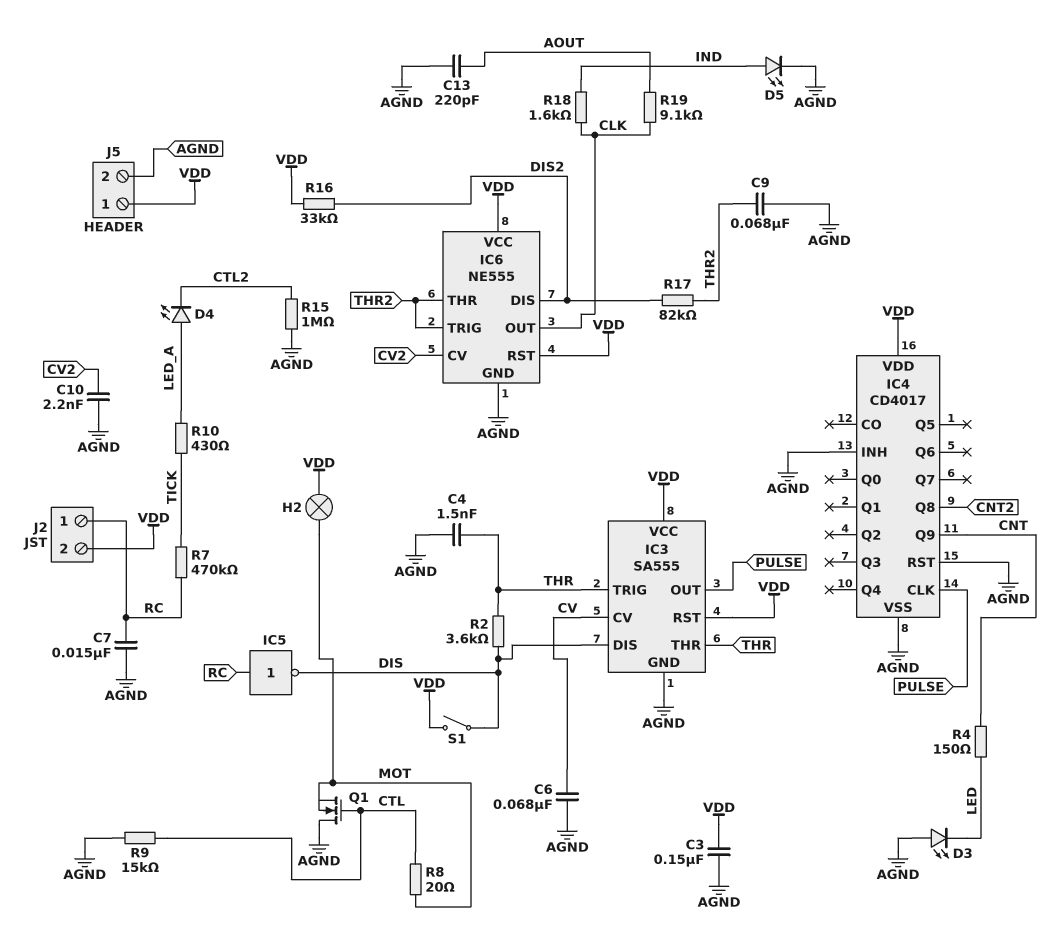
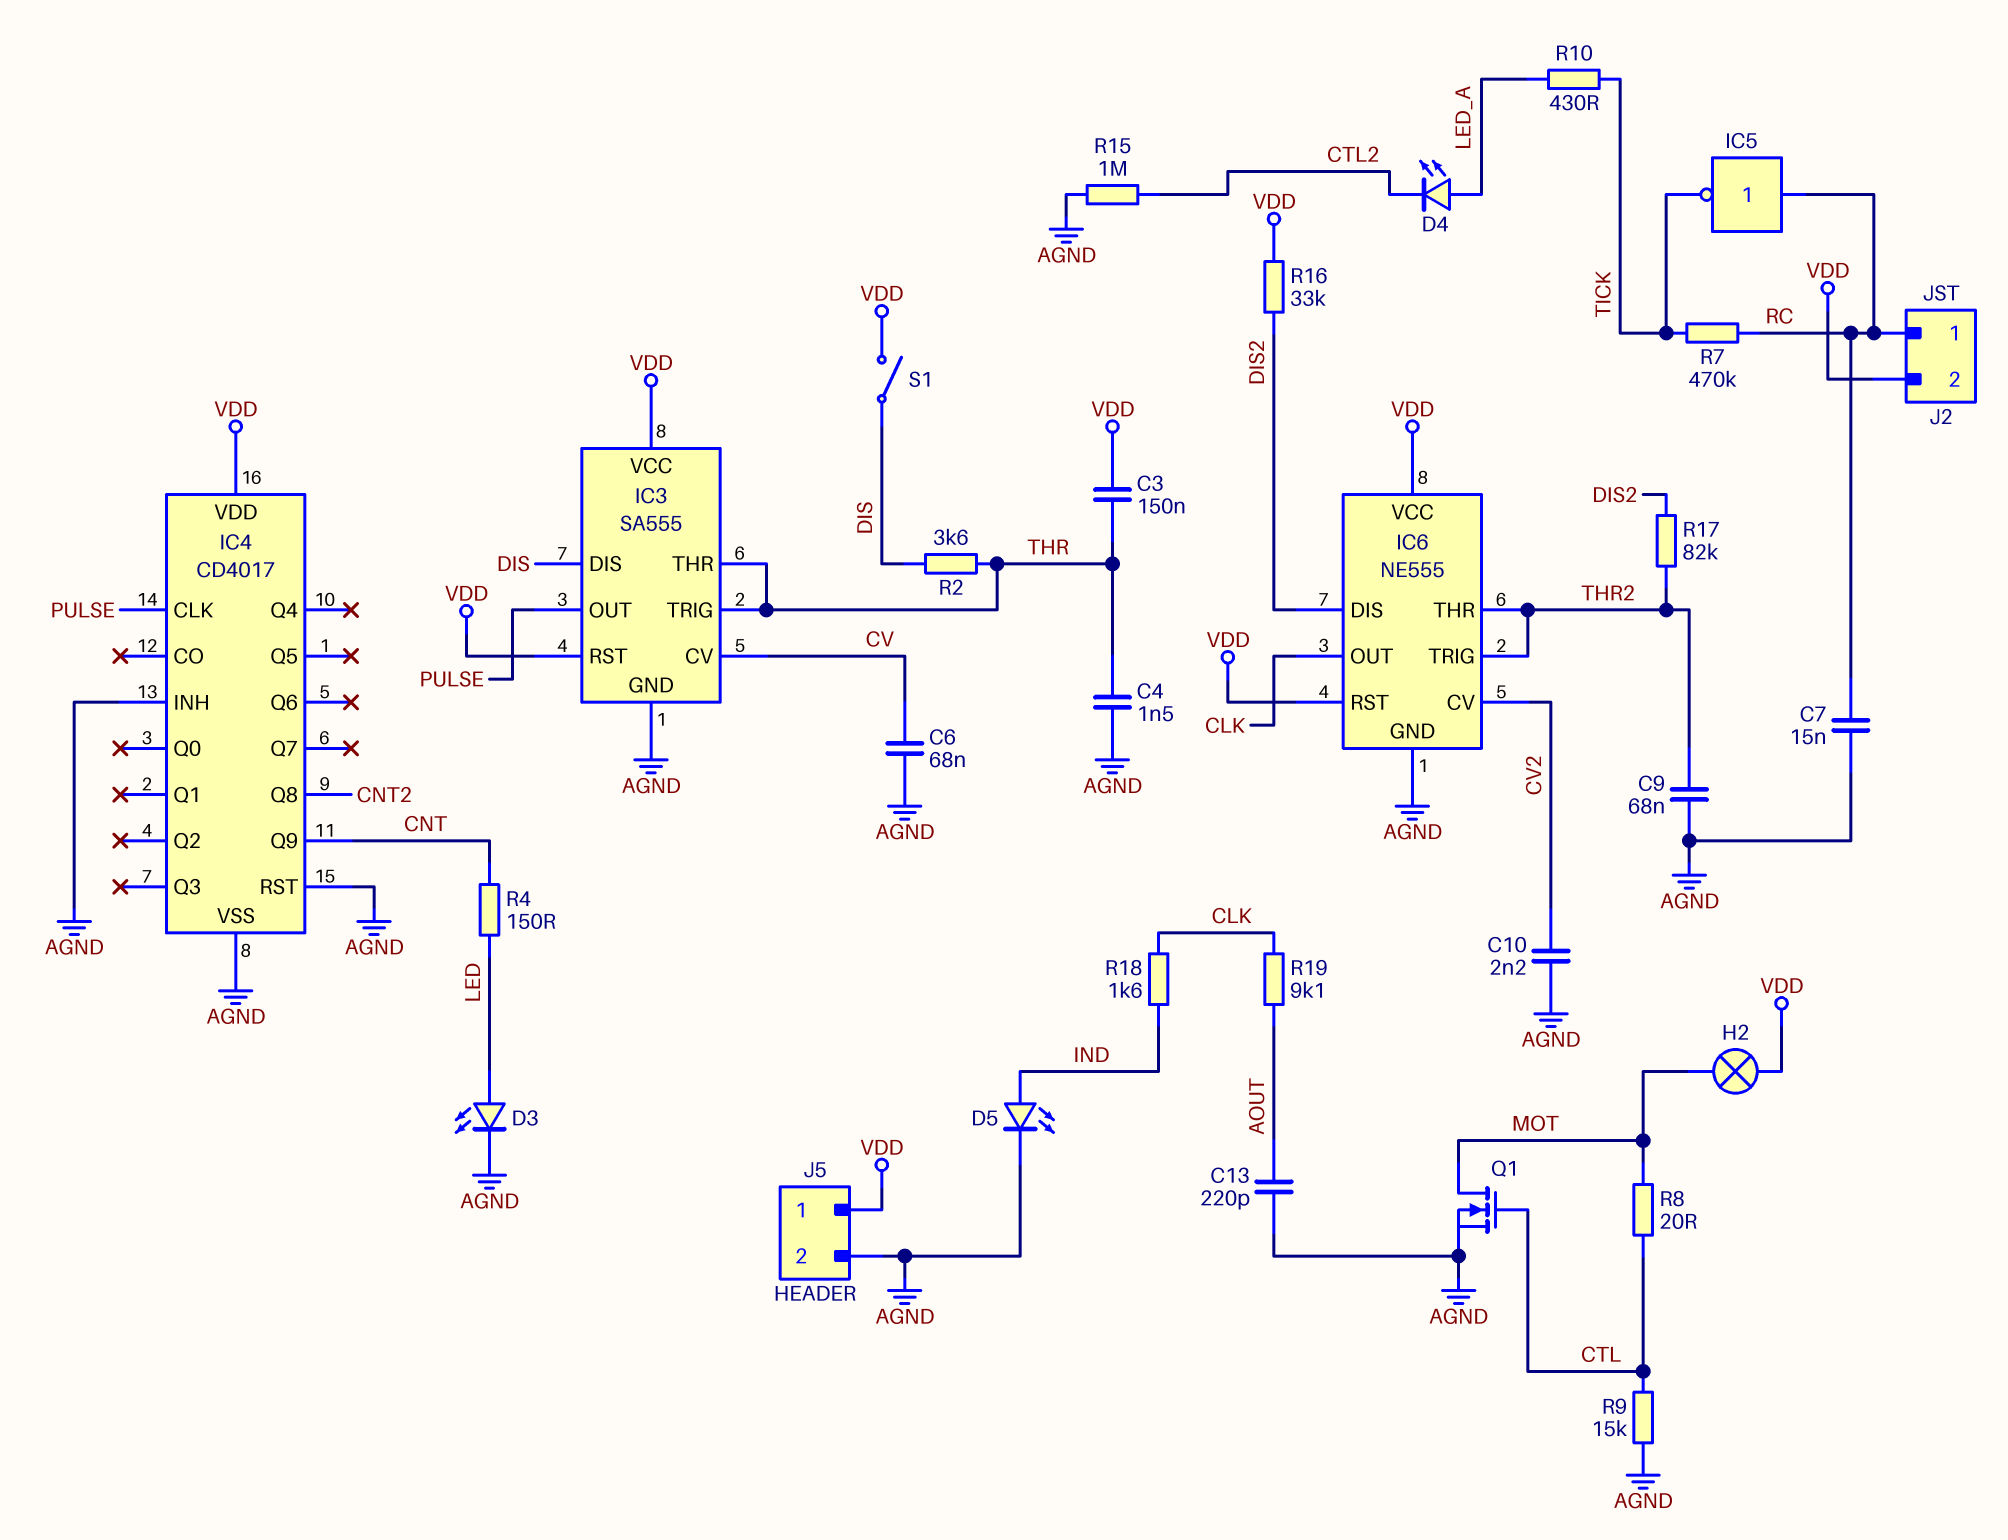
C3: 150nF (AGND, VDD) -> 150nF (THR, VDD)
D3: LED (A AGND, K LED) -> LED (A LED, K AGND)
IC5: NOT (in RC, out DIS) -> NOT (in RC, out TICK)
Q1: NMOS (G CTL, D AGND, S MOT) -> NMOS (G CTL, D MOT, S AGND)

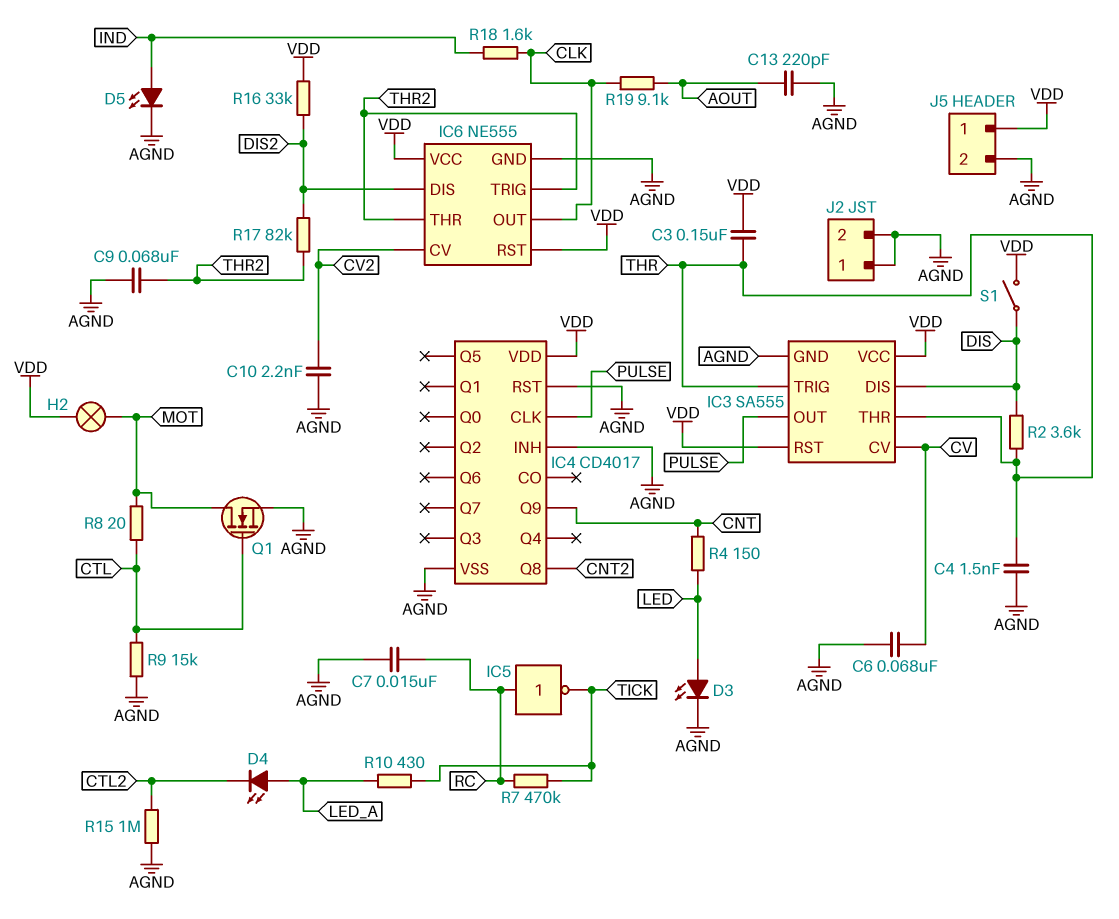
J2 pin 1: RC -> AGND
J2 pin 2: VDD -> AGND

